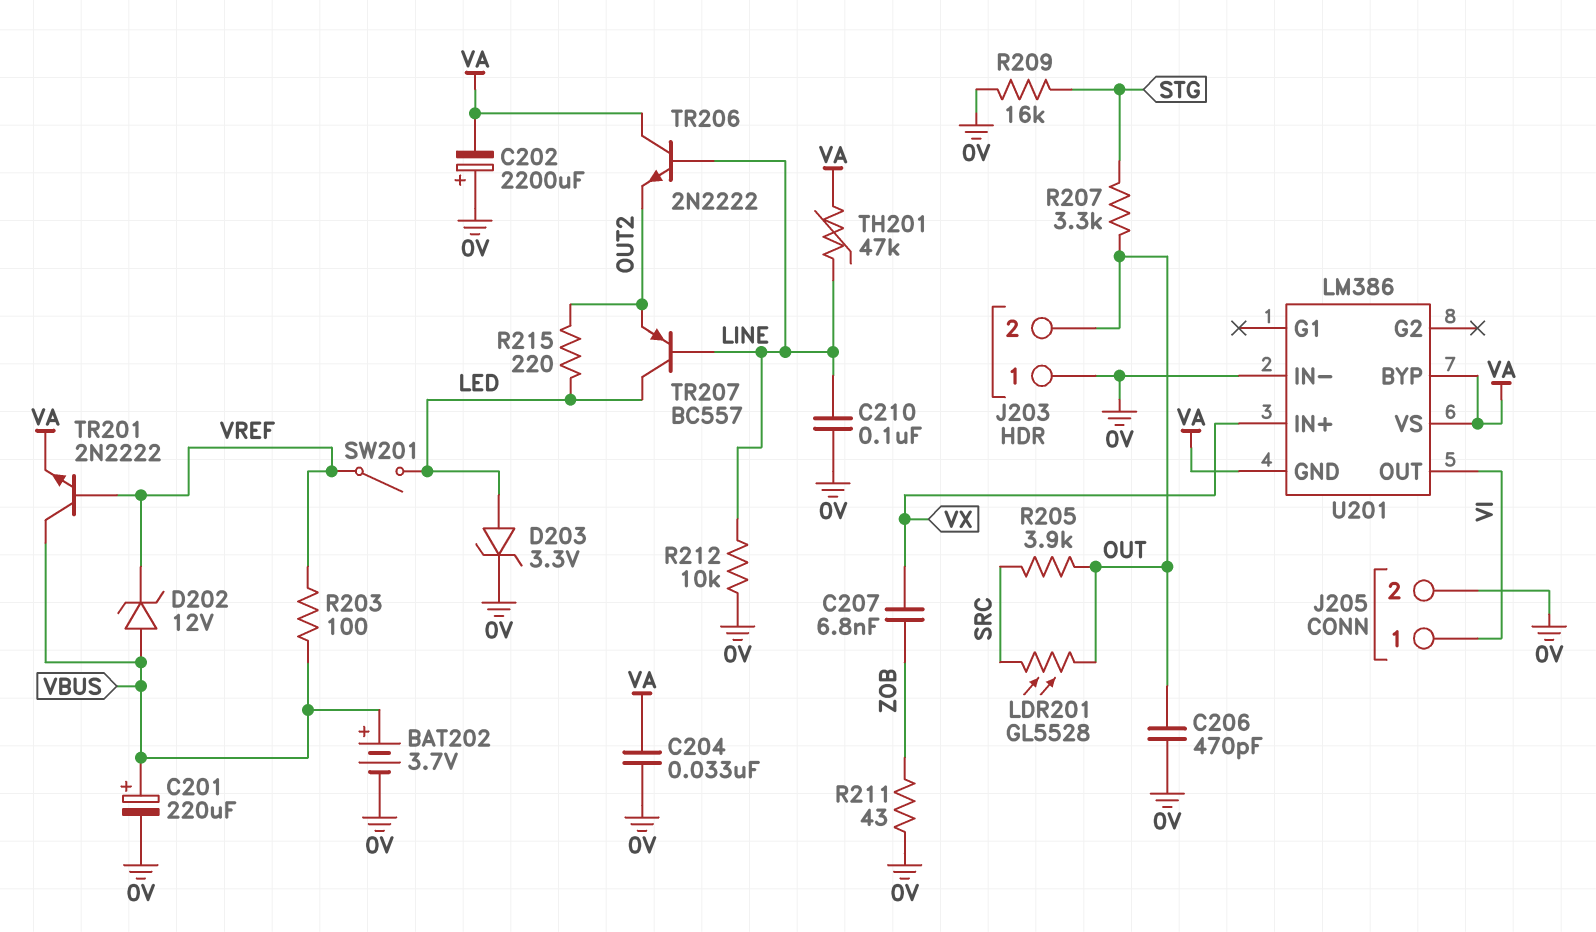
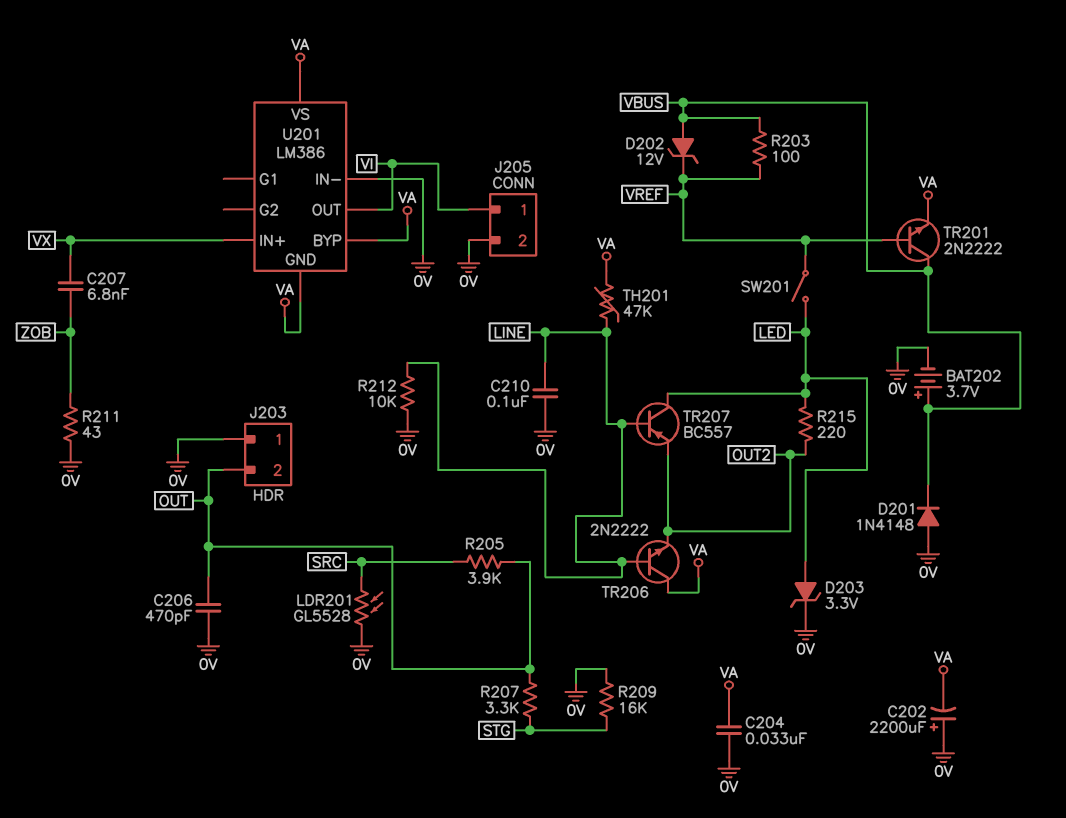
C201: 220uF (plus VBUS, minus 0V) -> none
D201: none -> diode 1N4148 (A 0V, K VBUS)
LDR201: GL5528 (OUT, SRC) -> GL5528 (0V, SRC)

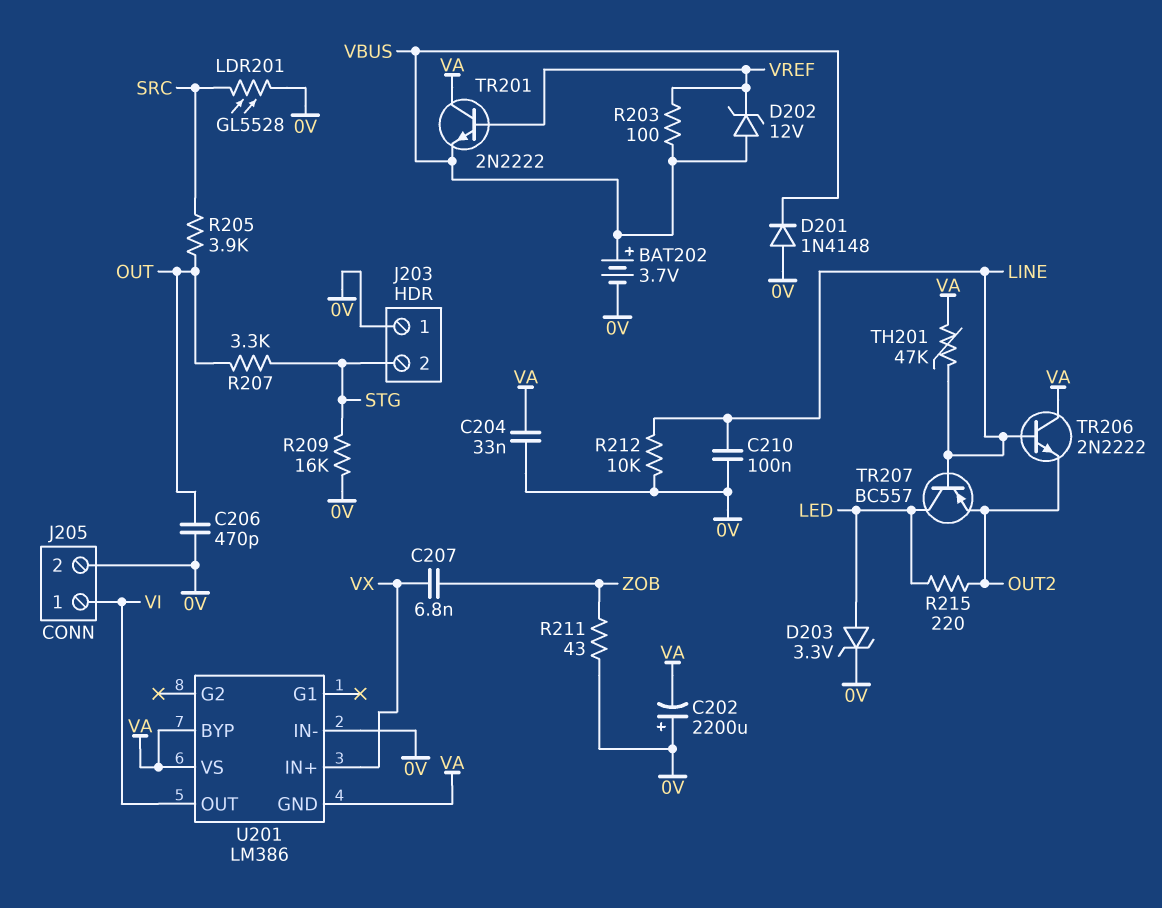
J203 pin 2: OUT -> STG
SW201: switch (LED, VREF) -> none
TR201: NPN 2N2222 (B VREF, C VBUS, E VA) -> NPN 2N2222 (B VREF, C VA, E VBUS)

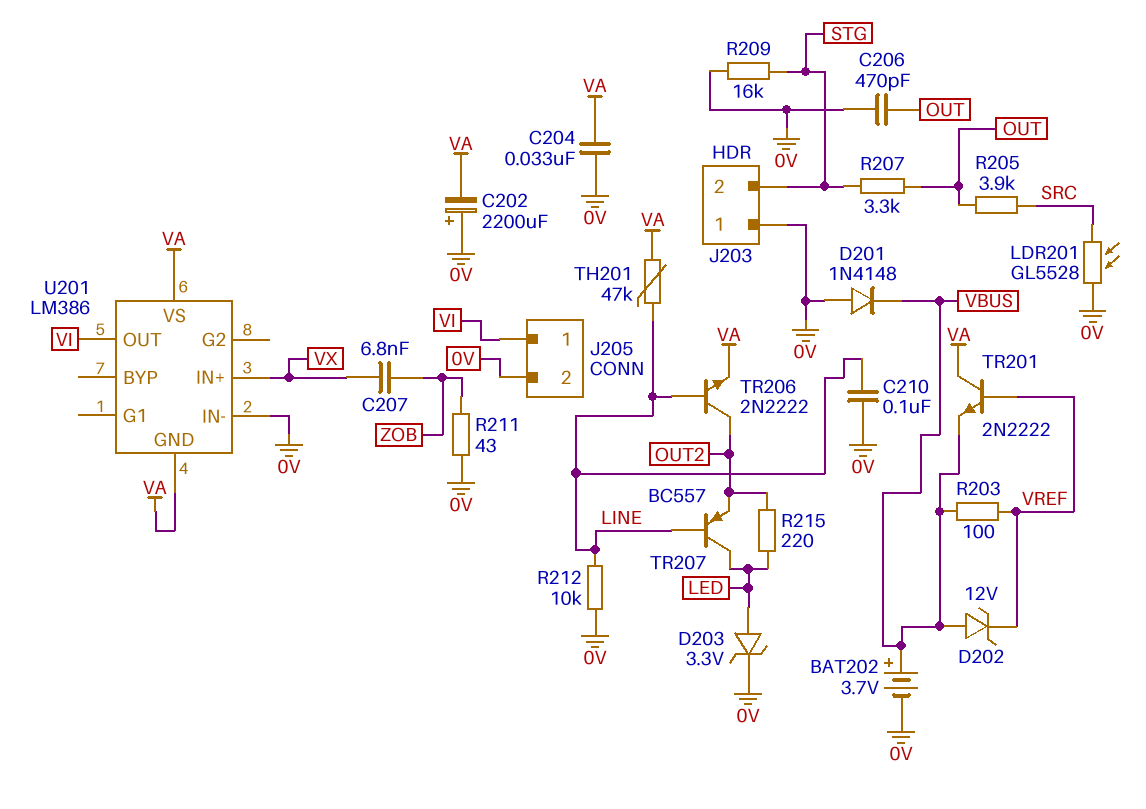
TR206: NPN 2N2222 (B LINE, C VA, E OUT2) -> NPN 2N2222 (B LINE, C OUT2, E VA)
U201 pin BYP: VA -> none

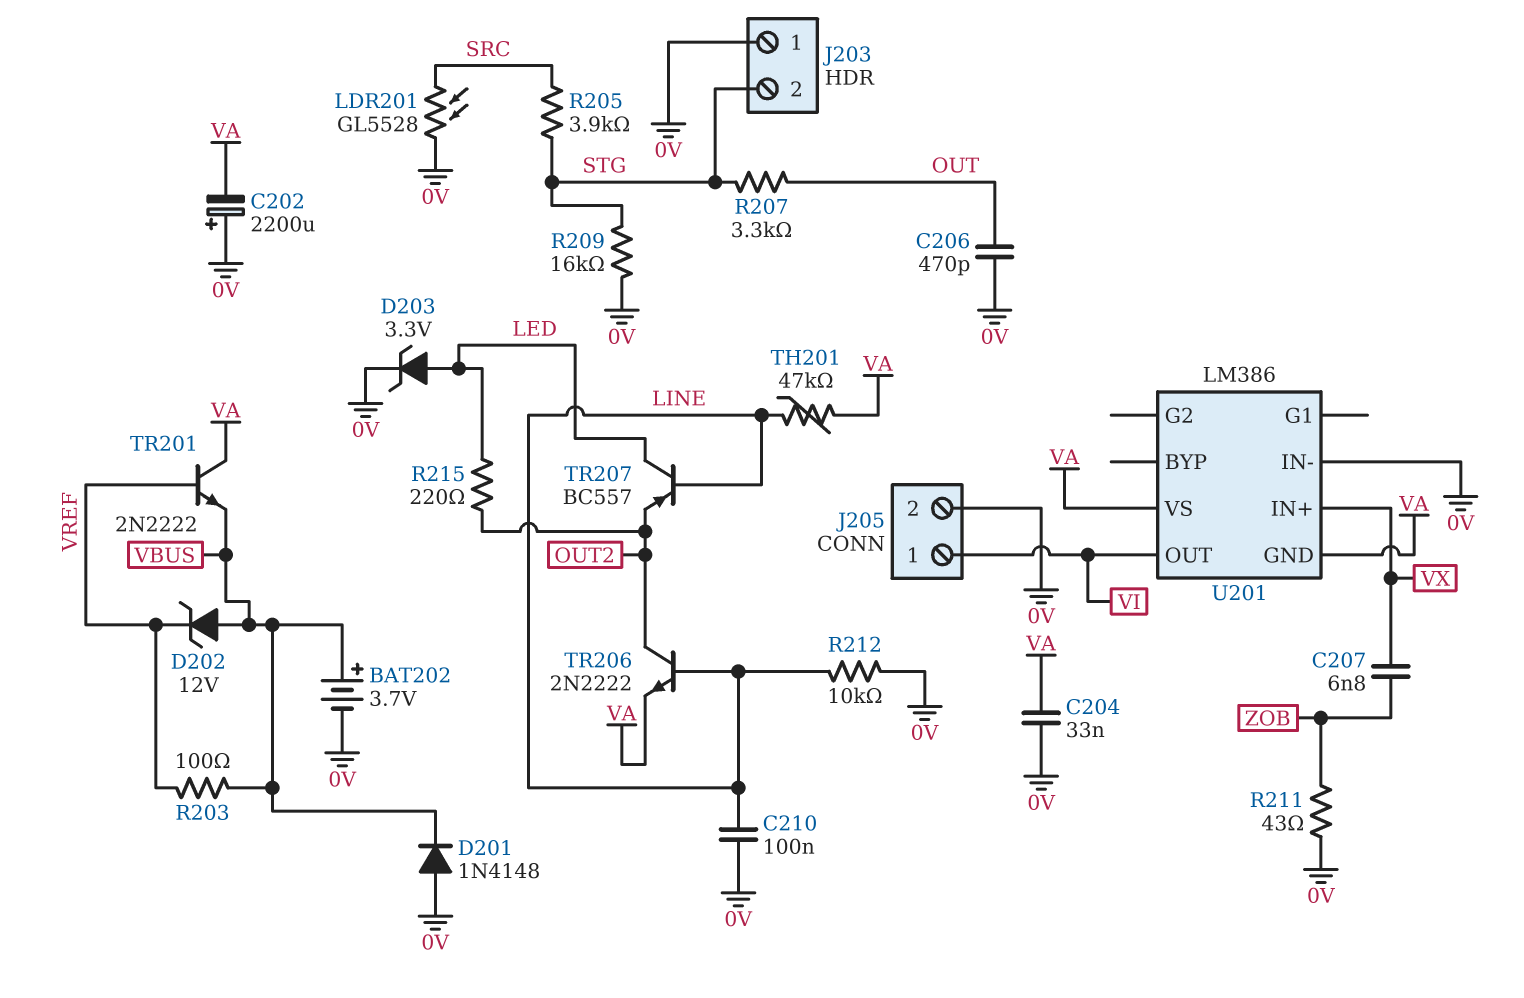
R205: 3.9k (OUT, SRC) -> 3.9k (SRC, STG)

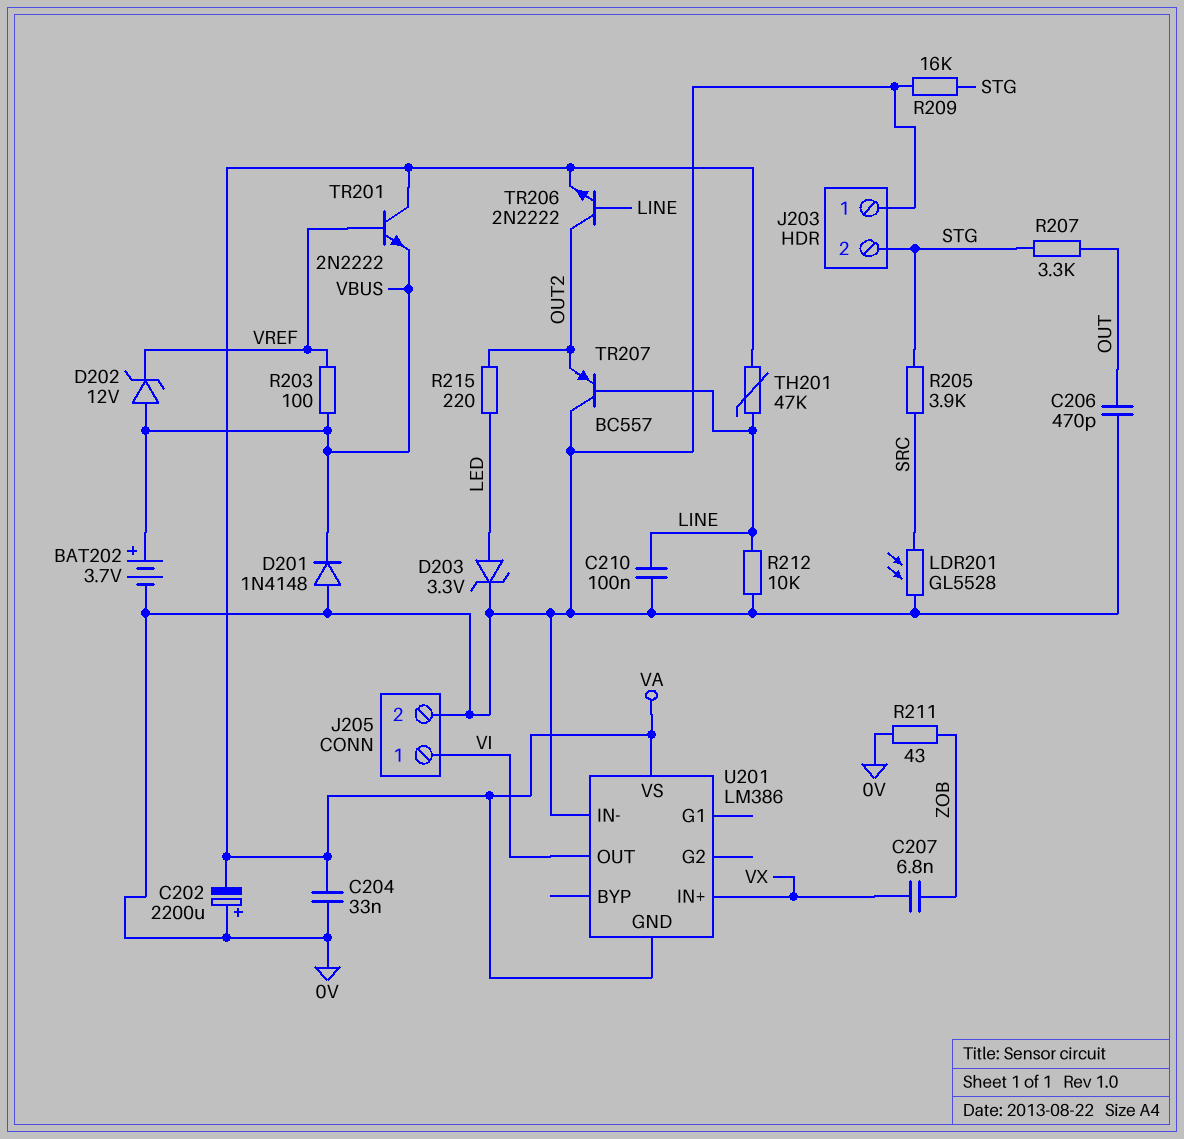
TR207: PNP BC557 (B LINE, C LED, E OUT2) -> PNP BC557 (B LINE, C 0V, E OUT2)

